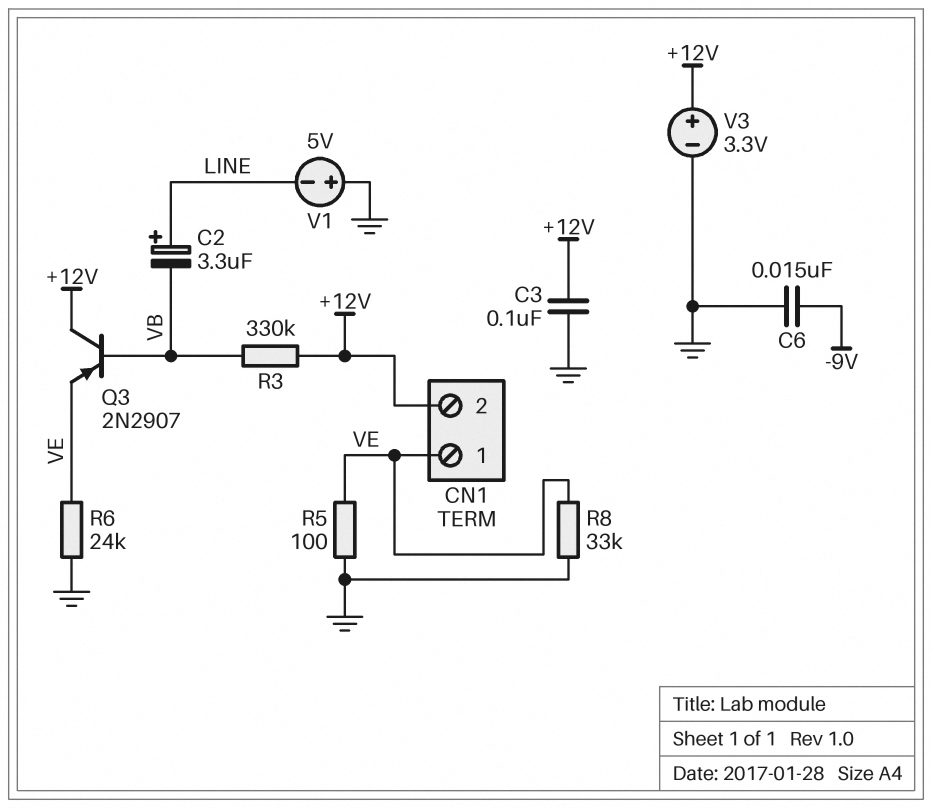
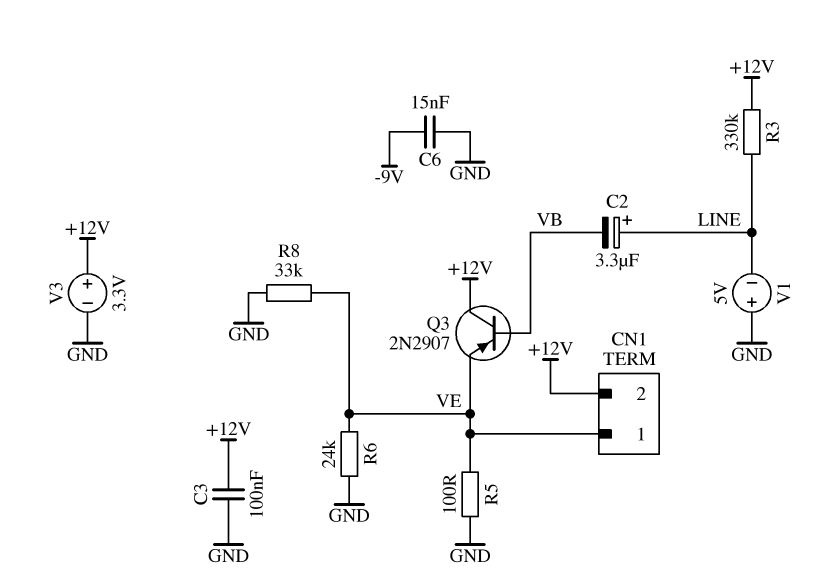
R3: 330k (+12V, VB) -> 330k (+12V, LINE)

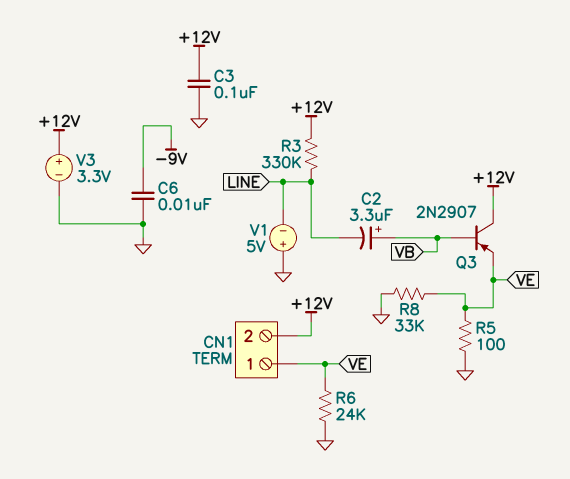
C2: 3.3uF (plus LINE, minus VB) -> 3.3uF (plus VB, minus LINE)
C6: 15nF (-9V, GND) -> 10nF (-9V, GND)

